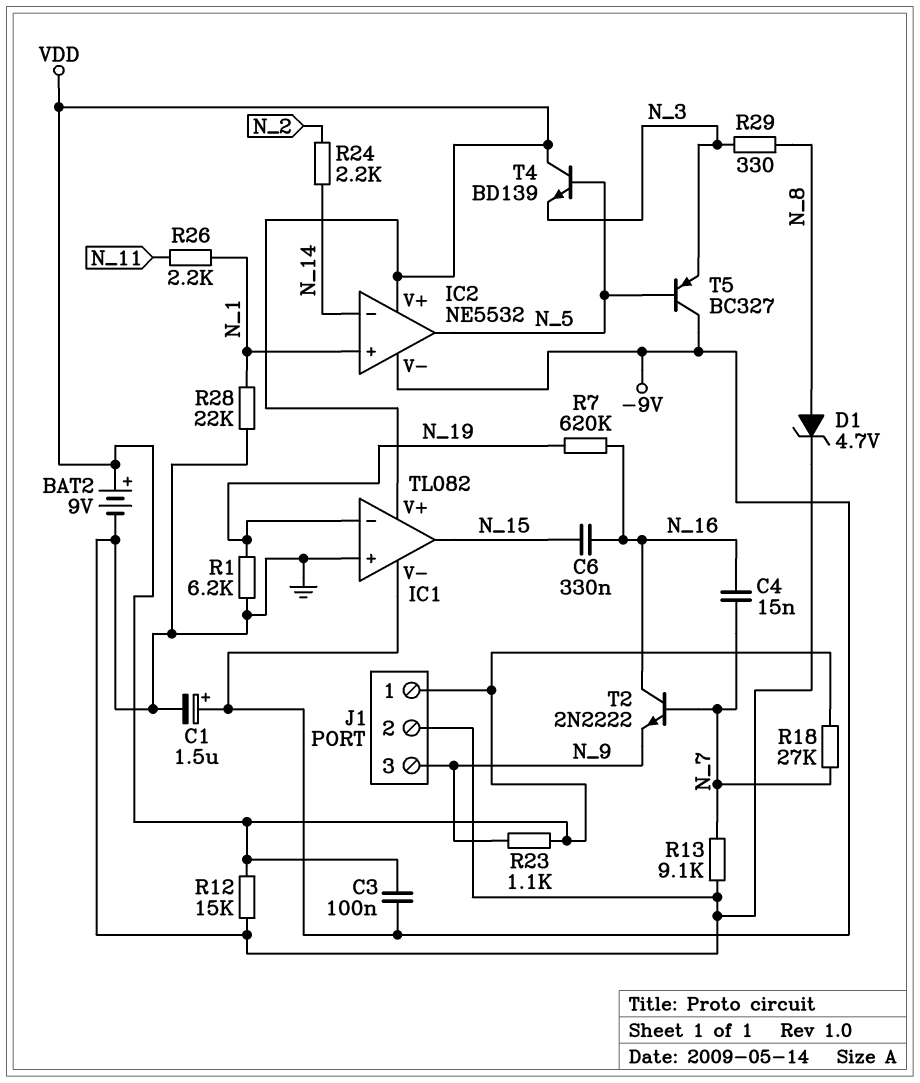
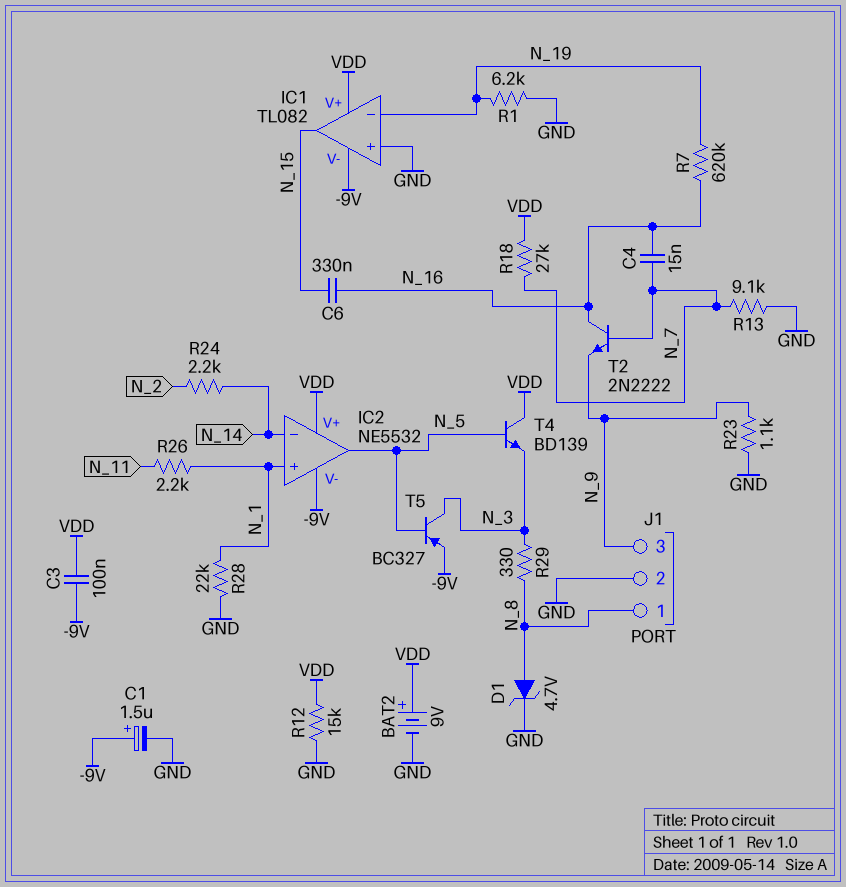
J1 pin 1: VDD -> N_8
R23: 1.1k (N_9, VDD) -> 1.1k (GND, N_9)
T5: PNP BC327 (B N_5, C -9V, E N_3) -> PNP BC327 (B N_5, C N_3, E -9V)

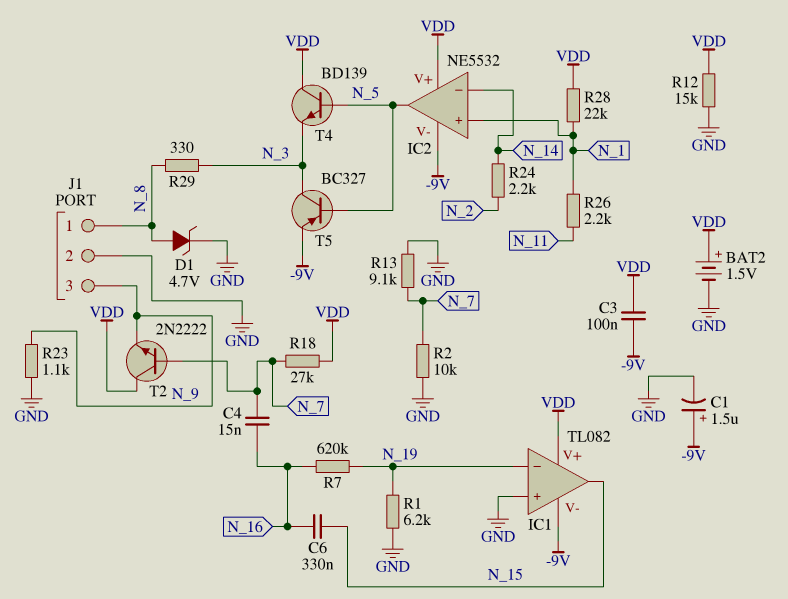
BAT2: 9V (plus VDD, minus GND) -> 1.5V (plus VDD, minus GND)
R2: none -> 10k (GND, N_7)
R28: 22k (GND, N_1) -> 22k (N_1, VDD)
T2: NPN 2N2222 (B N_7, C N_16, E N_9) -> NPN 2N2222 (B N_7, C VDD, E N_9)

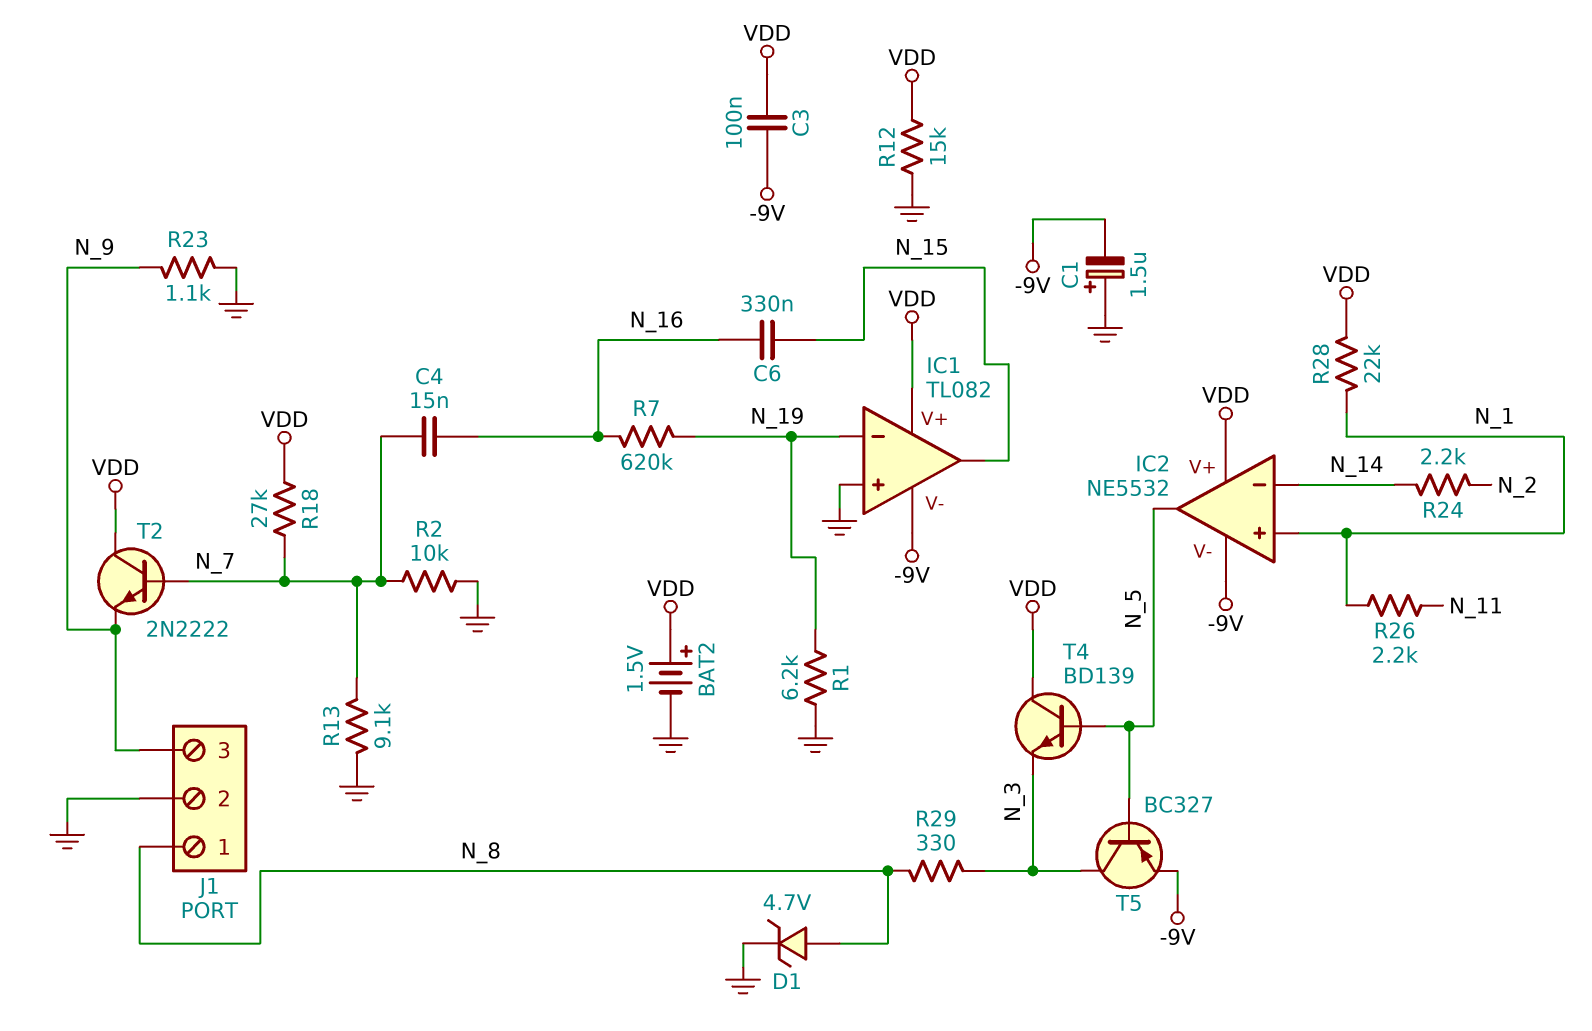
C1: 1.5uF (plus -9V, minus GND) -> 1.5uF (plus GND, minus -9V)

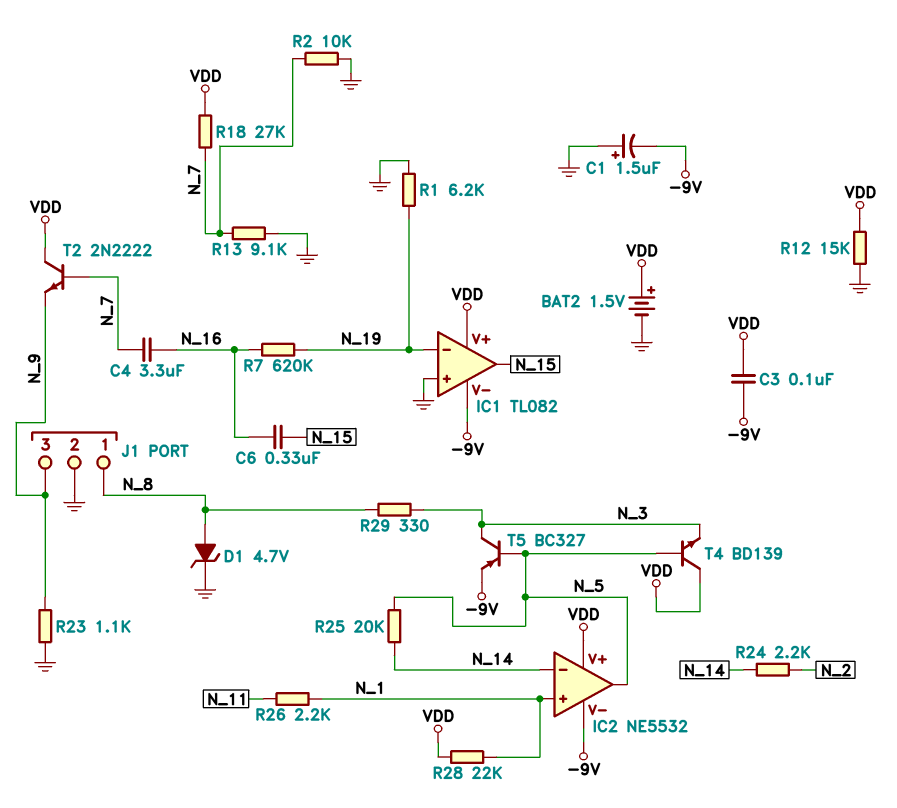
C4: 15nF (N_7, N_16) -> 3.3uF (N_7, N_16)
R25: none -> 20k (N_5, N_14)

